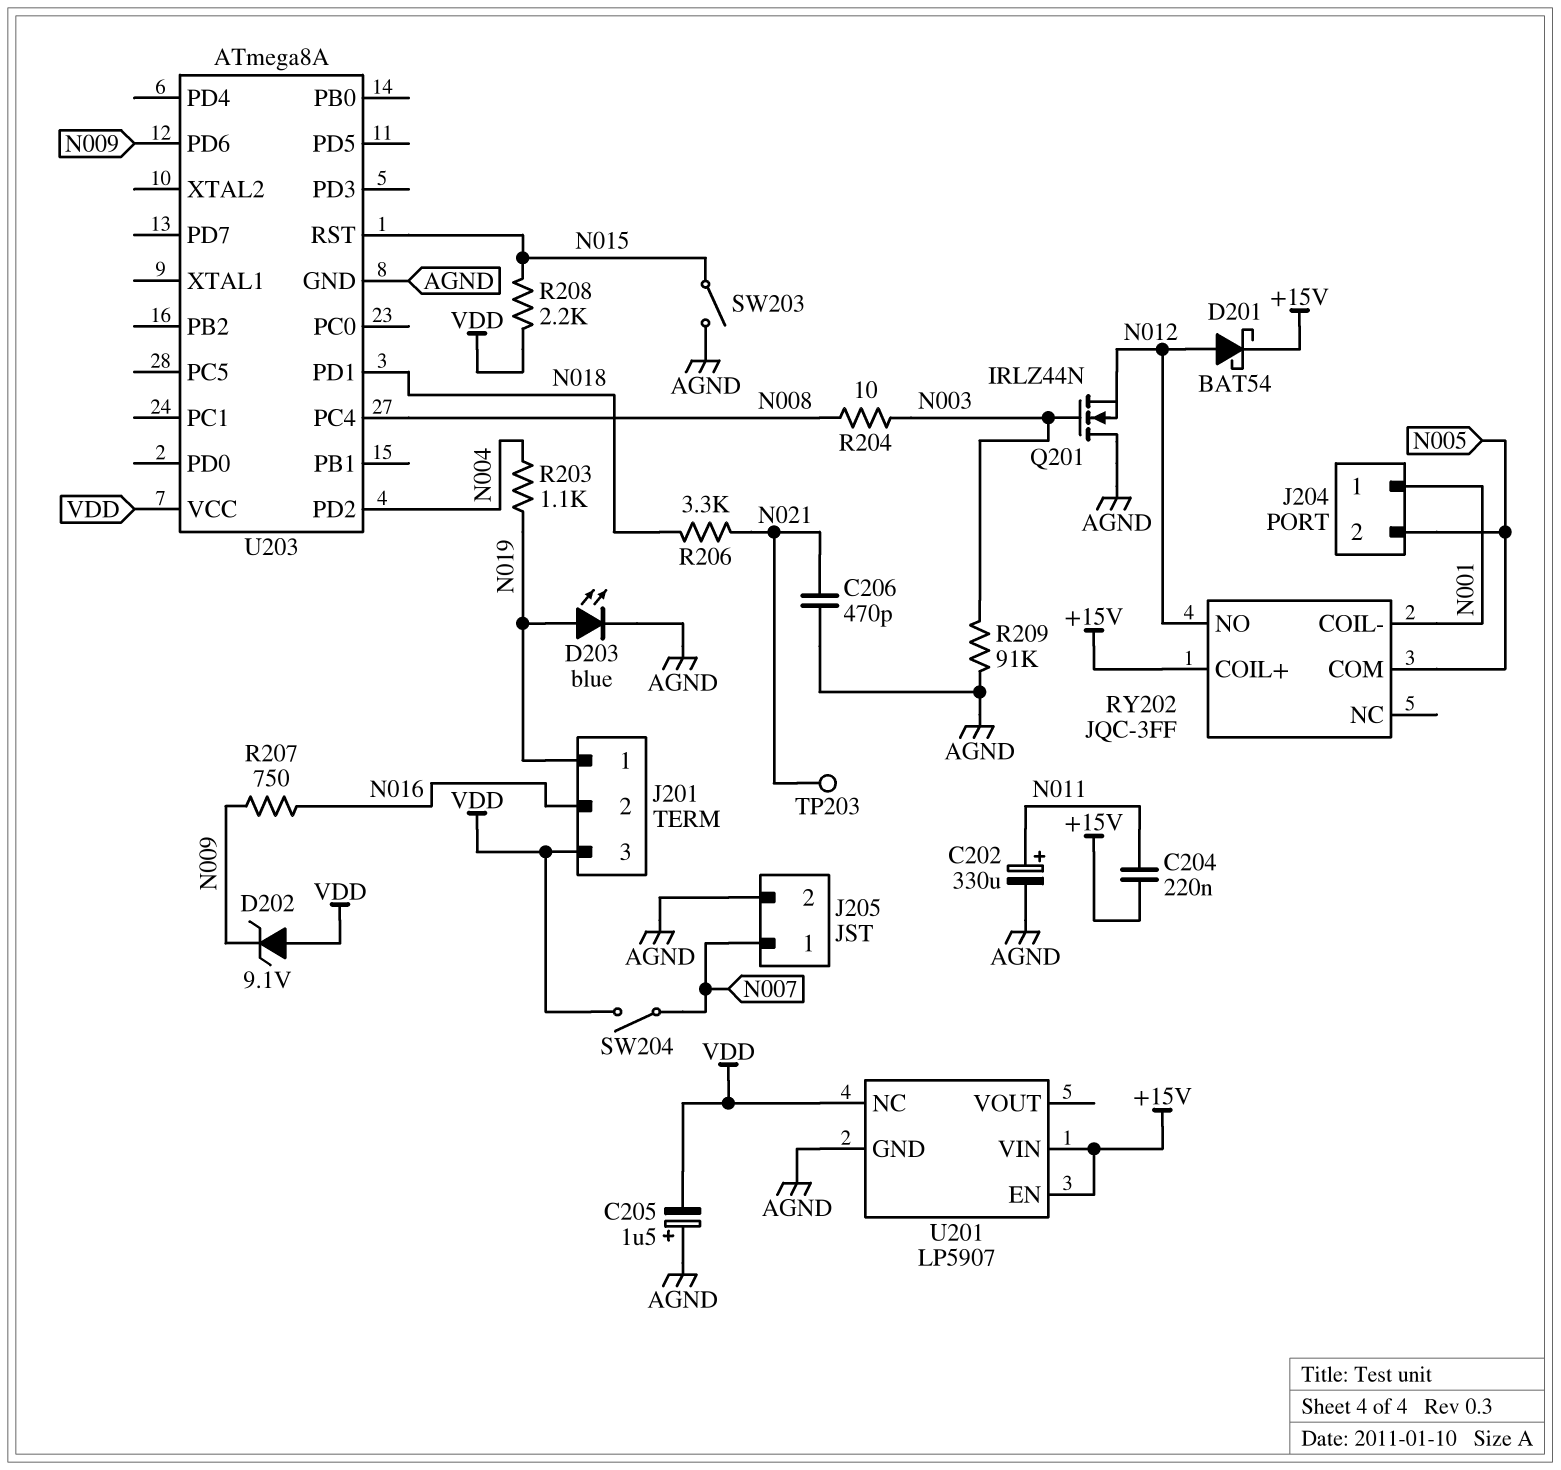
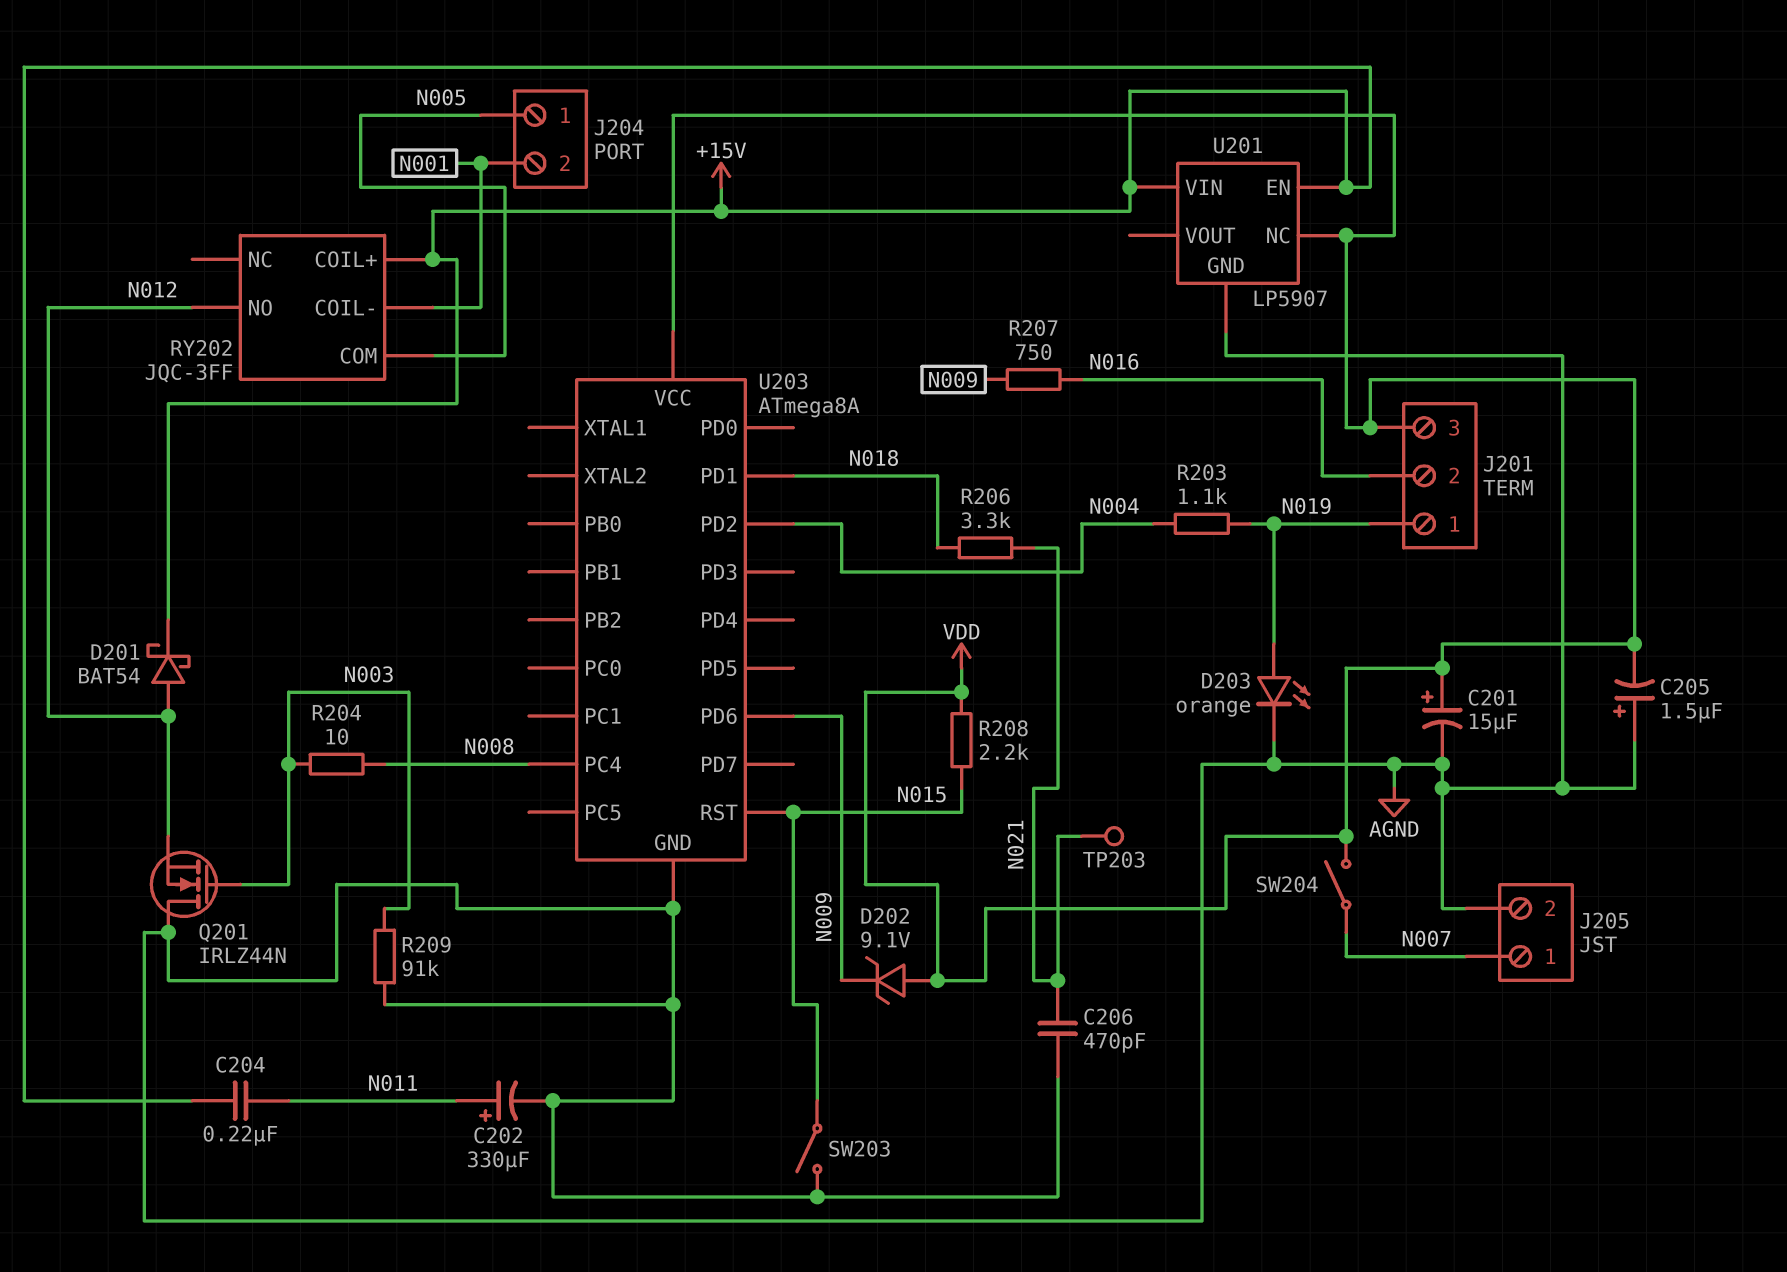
C201: none -> 15uF (plus VDD, minus AGND)
D203: LED blue (A N019, K AGND) -> LED orange (A N019, K AGND)
J204 pin 1: N001 -> N005
J204 pin 2: N005 -> N001

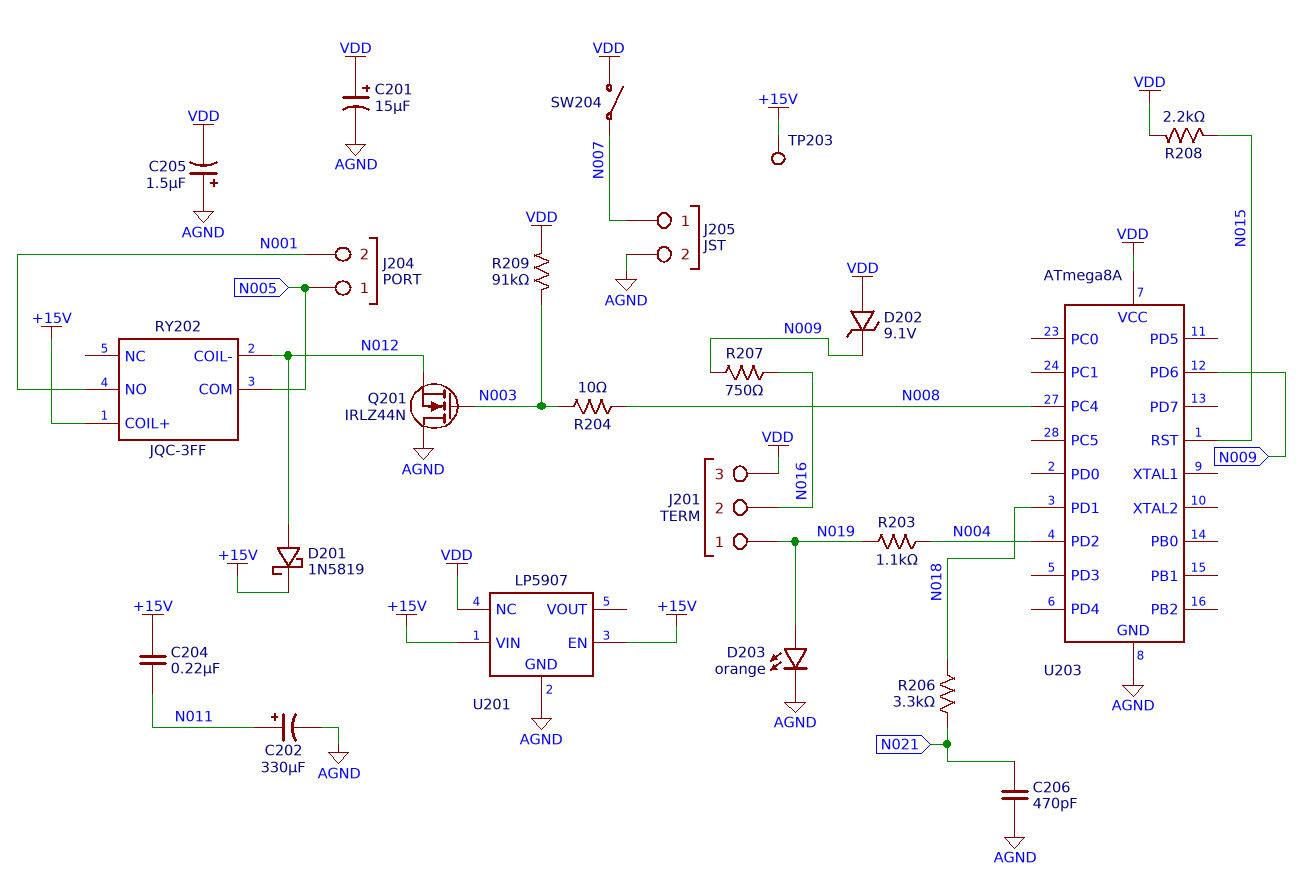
D201: schottky BAT54 (A N012, K +15V) -> schottky 1N5819 (A N012, K +15V)
R209: 91k (AGND, N003) -> 91k (N003, VDD)
RY202 pin COIL-: N001 -> N012
RY202 pin NO: N012 -> N001
SW203: switch (AGND, N015) -> none
TP203: test point (N021) -> test point (+15V)

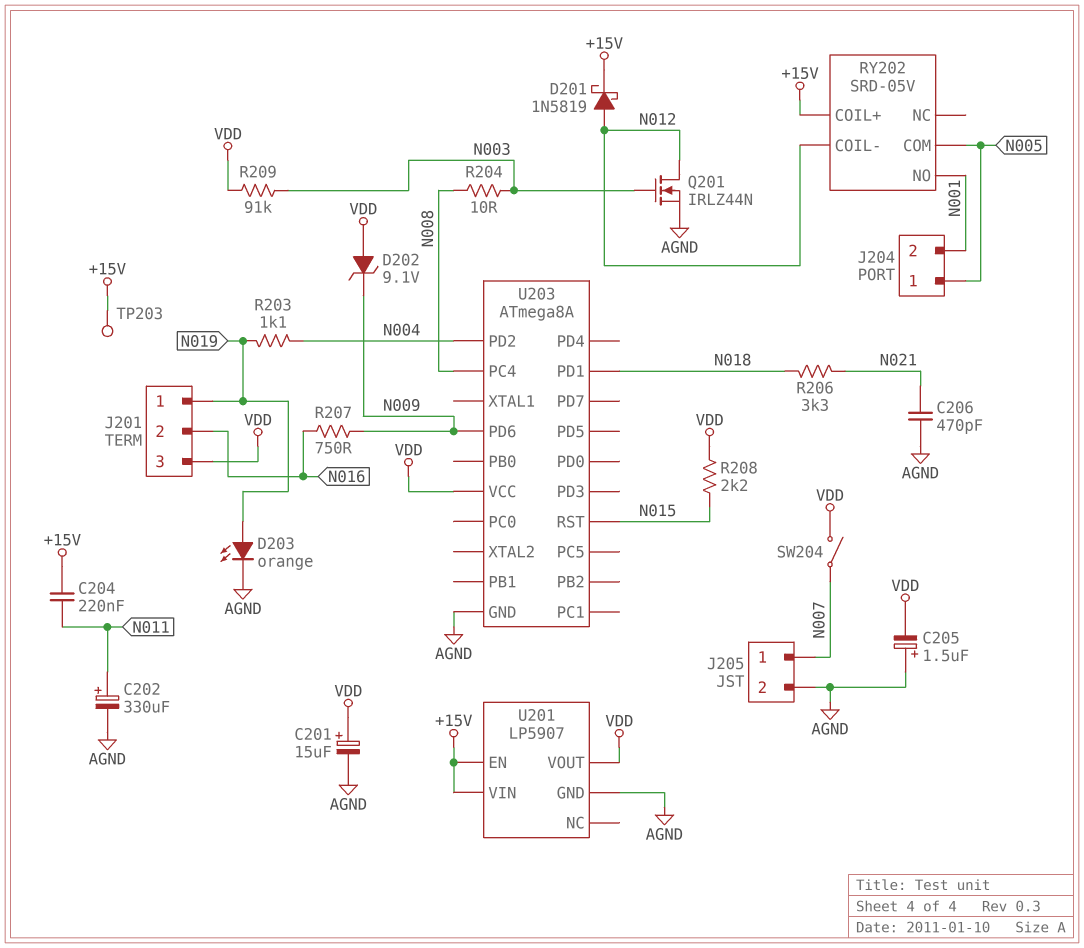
Q201: NMOS IRLZ44N (G N003, D AGND, S N012) -> NMOS IRLZ44N (G N003, D N012, S AGND)
RY202: JQC-3FF -> SRD-05V
U201 pin NC: VDD -> none
U201 pin VOUT: none -> VDD

